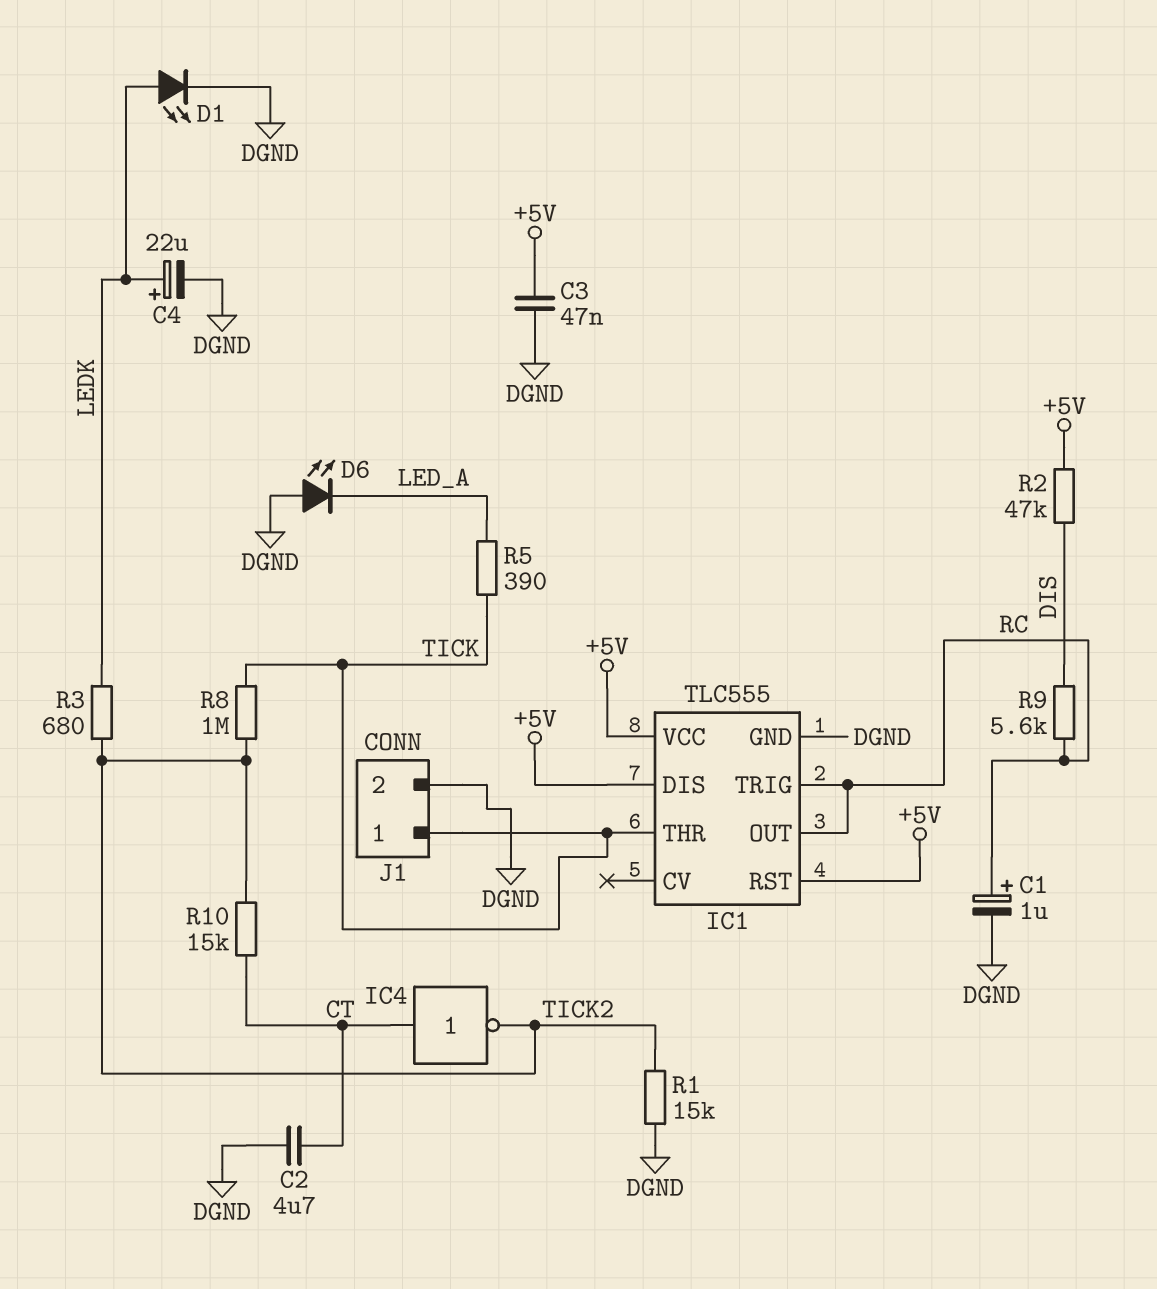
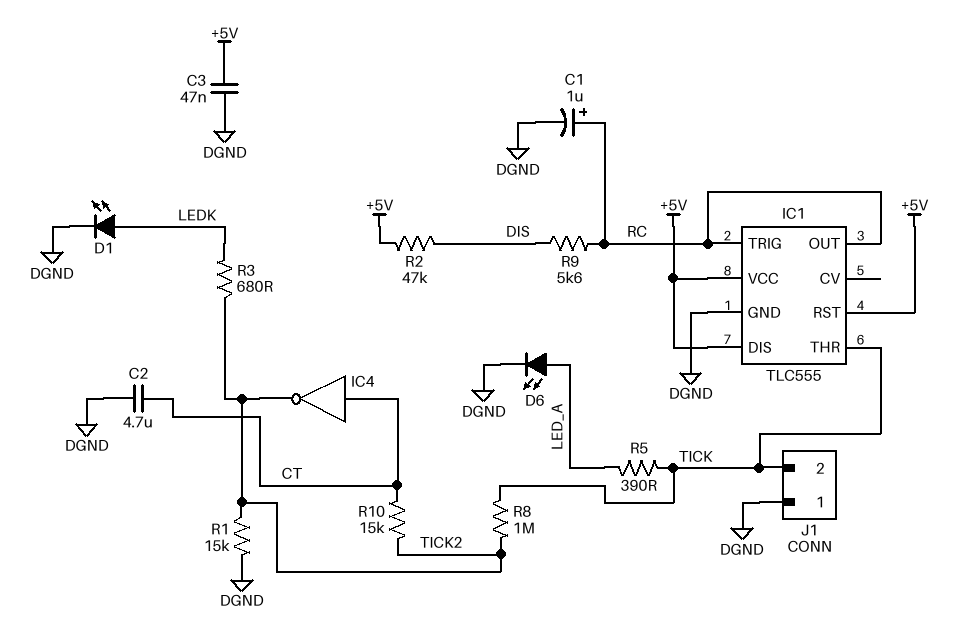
C4: 22uF (plus LEDK, minus DGND) -> none
D6: LED (A DGND, K LED_A) -> LED (A LED_A, K DGND)
J1 pin 1: TICK -> DGND
J1 pin 2: DGND -> TICK

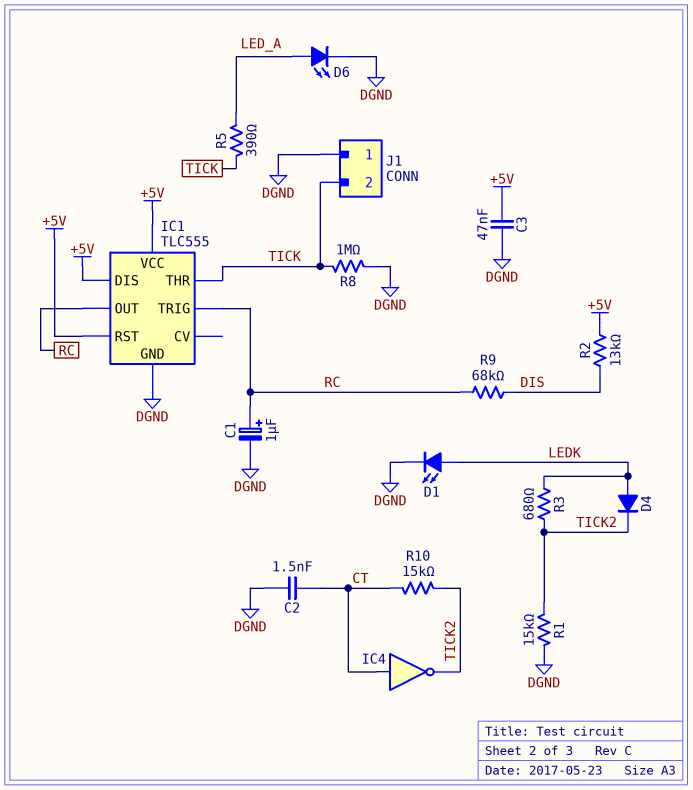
C2: 4.7uF (CT, DGND) -> 1.5nF (CT, DGND)
D4: none -> diode (A LEDK, K TICK2)
R2: 47k (+5V, DIS) -> 13k (+5V, DIS)
R8: 1M (TICK, TICK2) -> 1M (DGND, TICK)
R9: 5.6k (DIS, RC) -> 68k (DIS, RC)

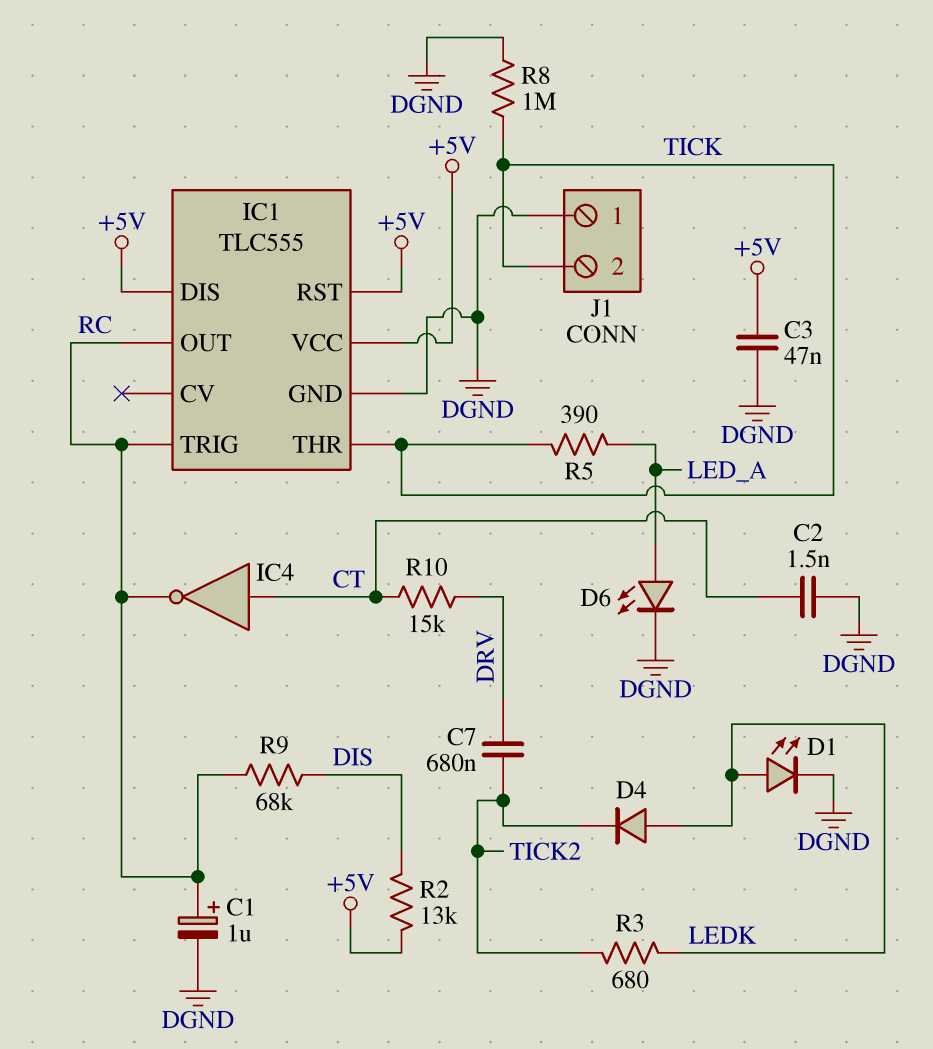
C7: none -> 680nF (DRV, TICK2)
IC4: NOT (in CT, out TICK2) -> NOT (in CT, out RC)
R1: 15k (DGND, TICK2) -> none
R10: 15k (CT, TICK2) -> 15k (CT, DRV)

